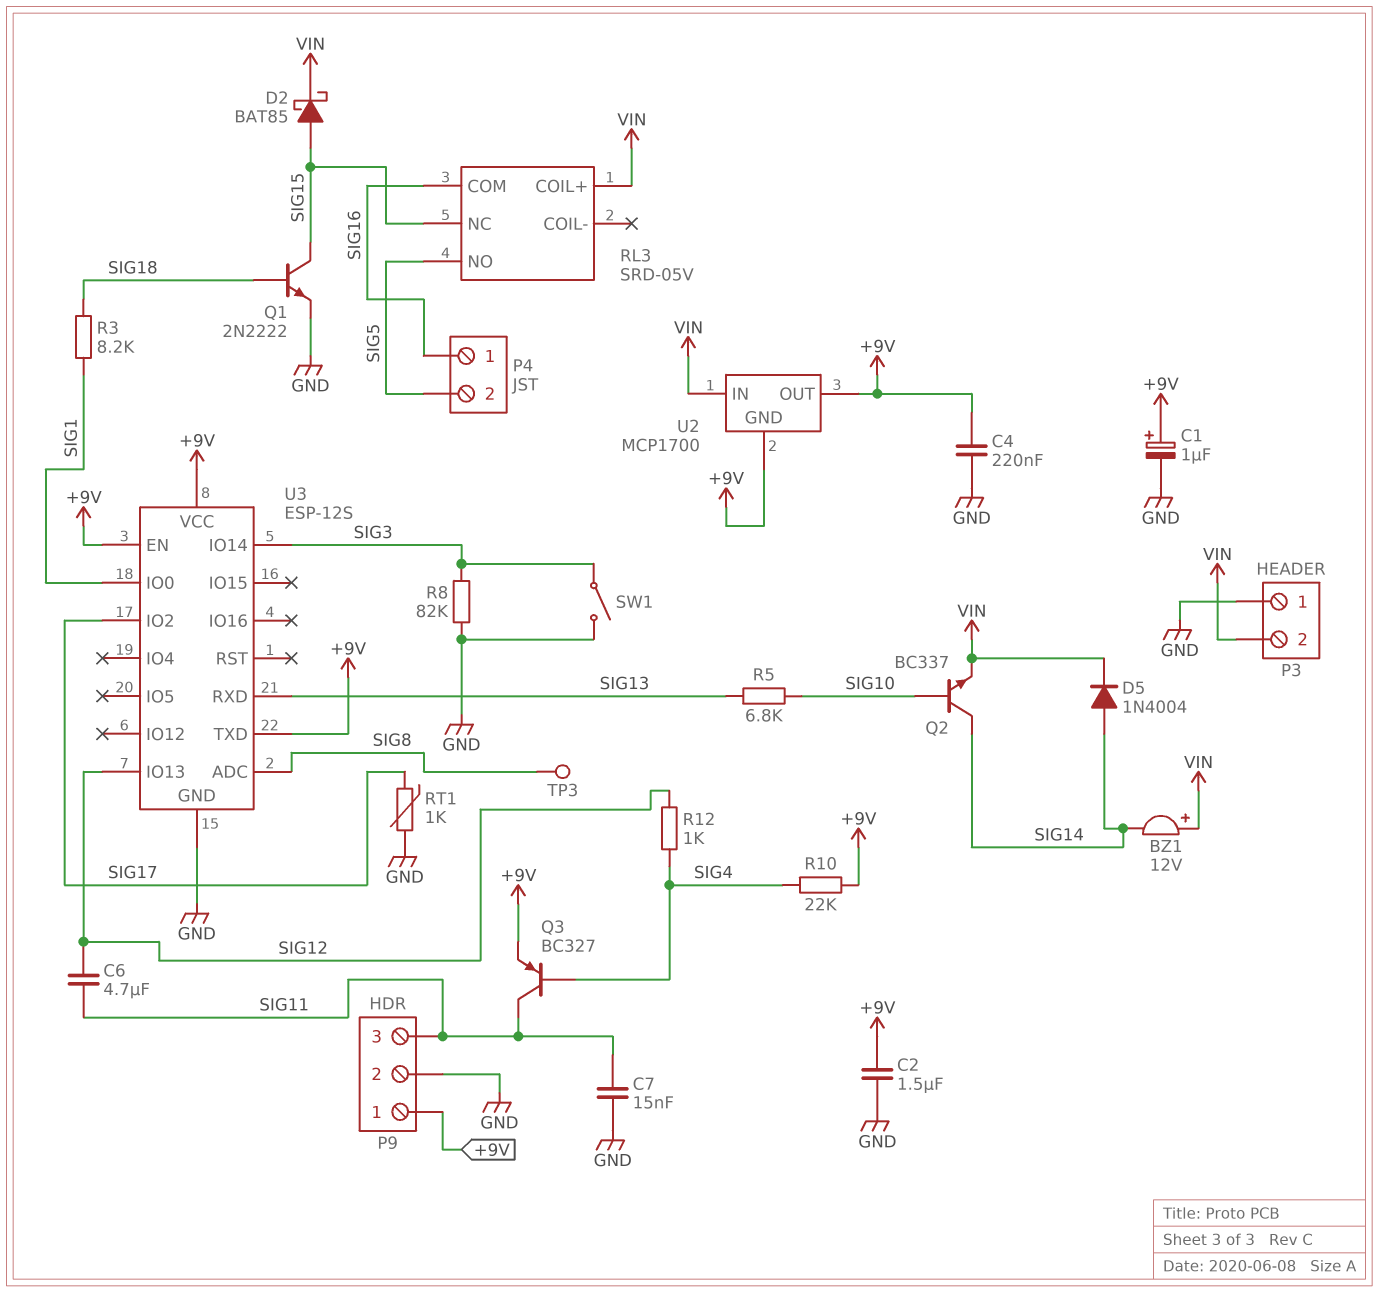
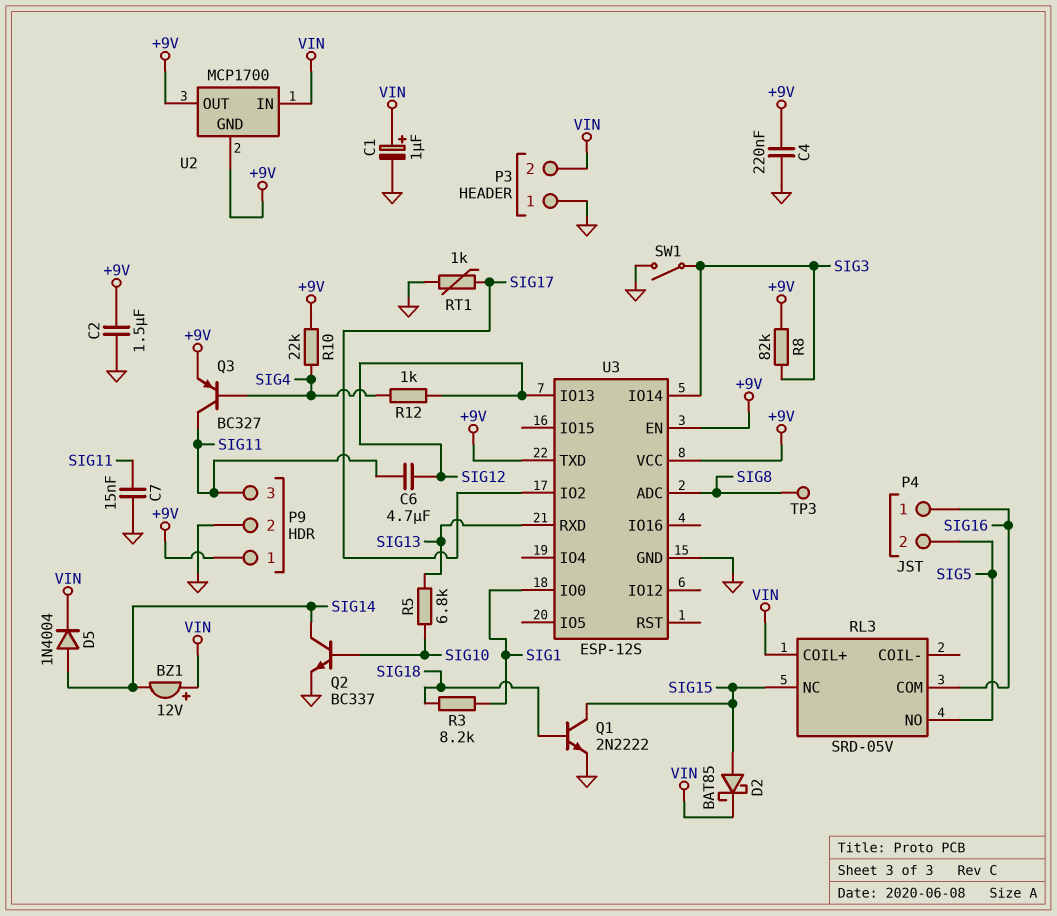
C1: 1uF (plus +9V, minus GND) -> 1uF (plus VIN, minus GND)
Q2: NPN BC337 (B SIG10, C SIG14, E VIN) -> NPN BC337 (B SIG10, C SIG14, E GND)
R8: 82k (GND, SIG3) -> 82k (+9V, SIG3)

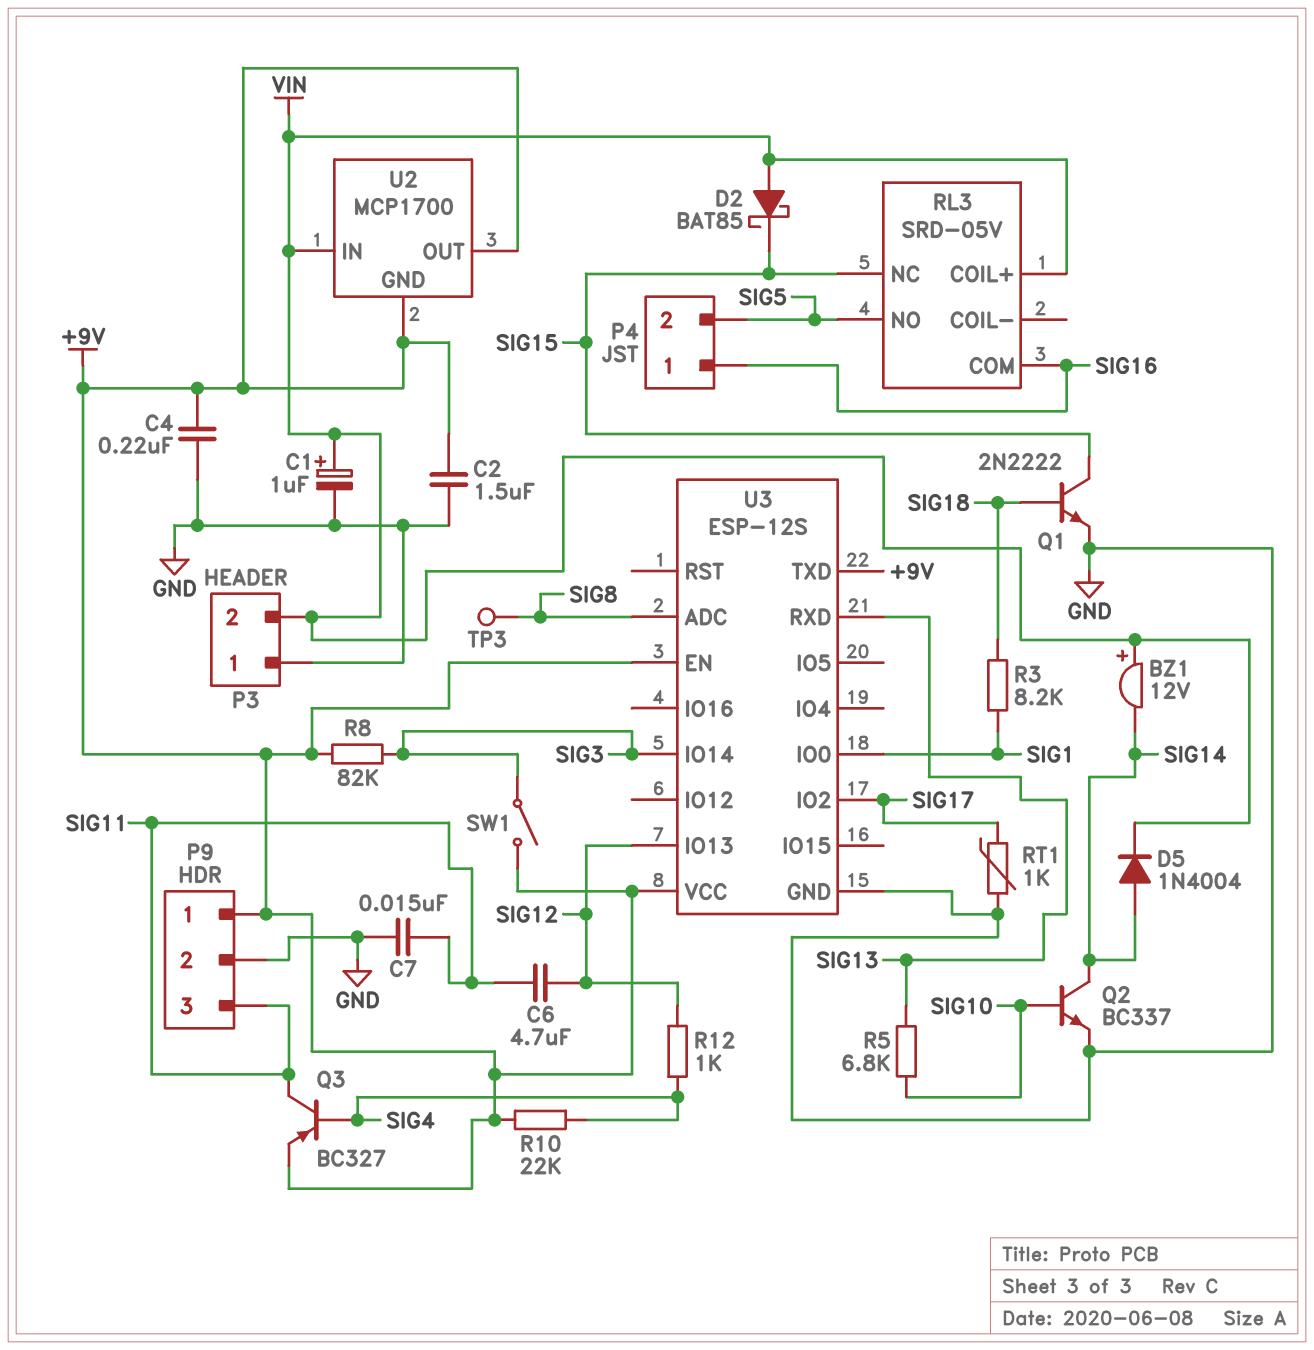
D2: schottky BAT85 (A SIG15, K VIN) -> schottky BAT85 (A VIN, K SIG15)
SW1: switch (GND, SIG3) -> switch (+9V, SIG3)

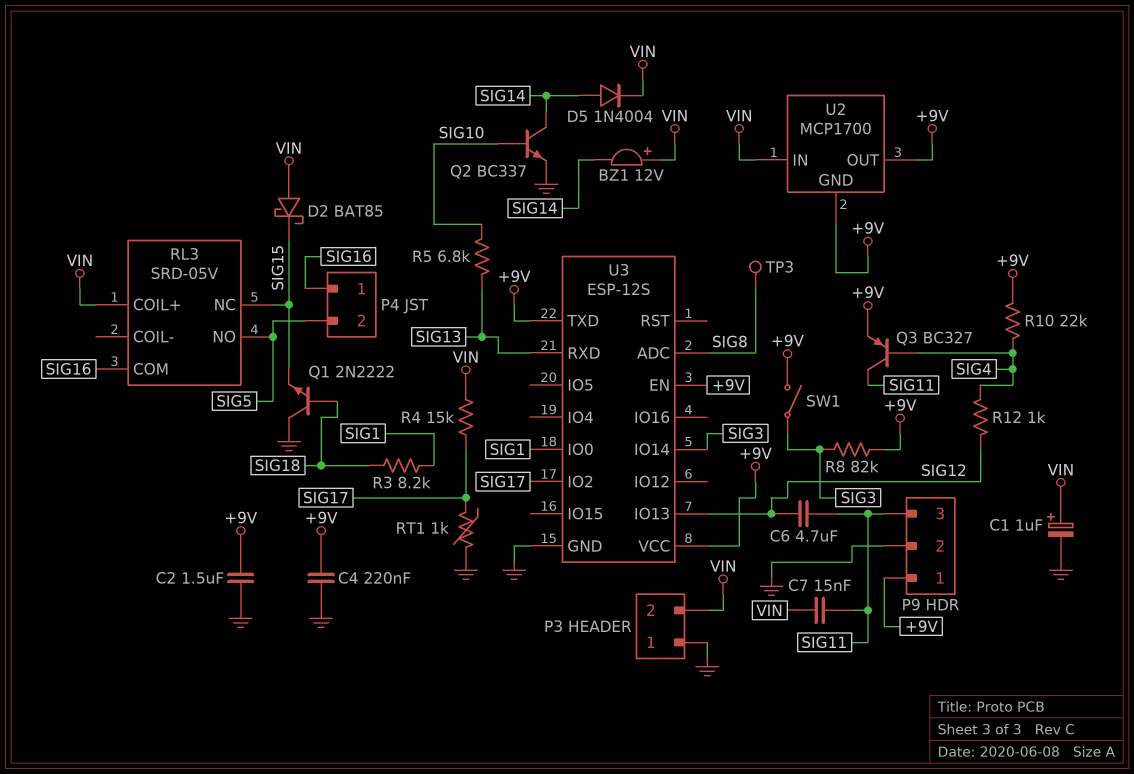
C7: 15nF (GND, SIG11) -> 15nF (SIG11, VIN)
Q1: NPN 2N2222 (B SIG18, C SIG15, E GND) -> NPN 2N2222 (B SIG18, C GND, E SIG15)
R4: none -> 15k (SIG17, VIN)

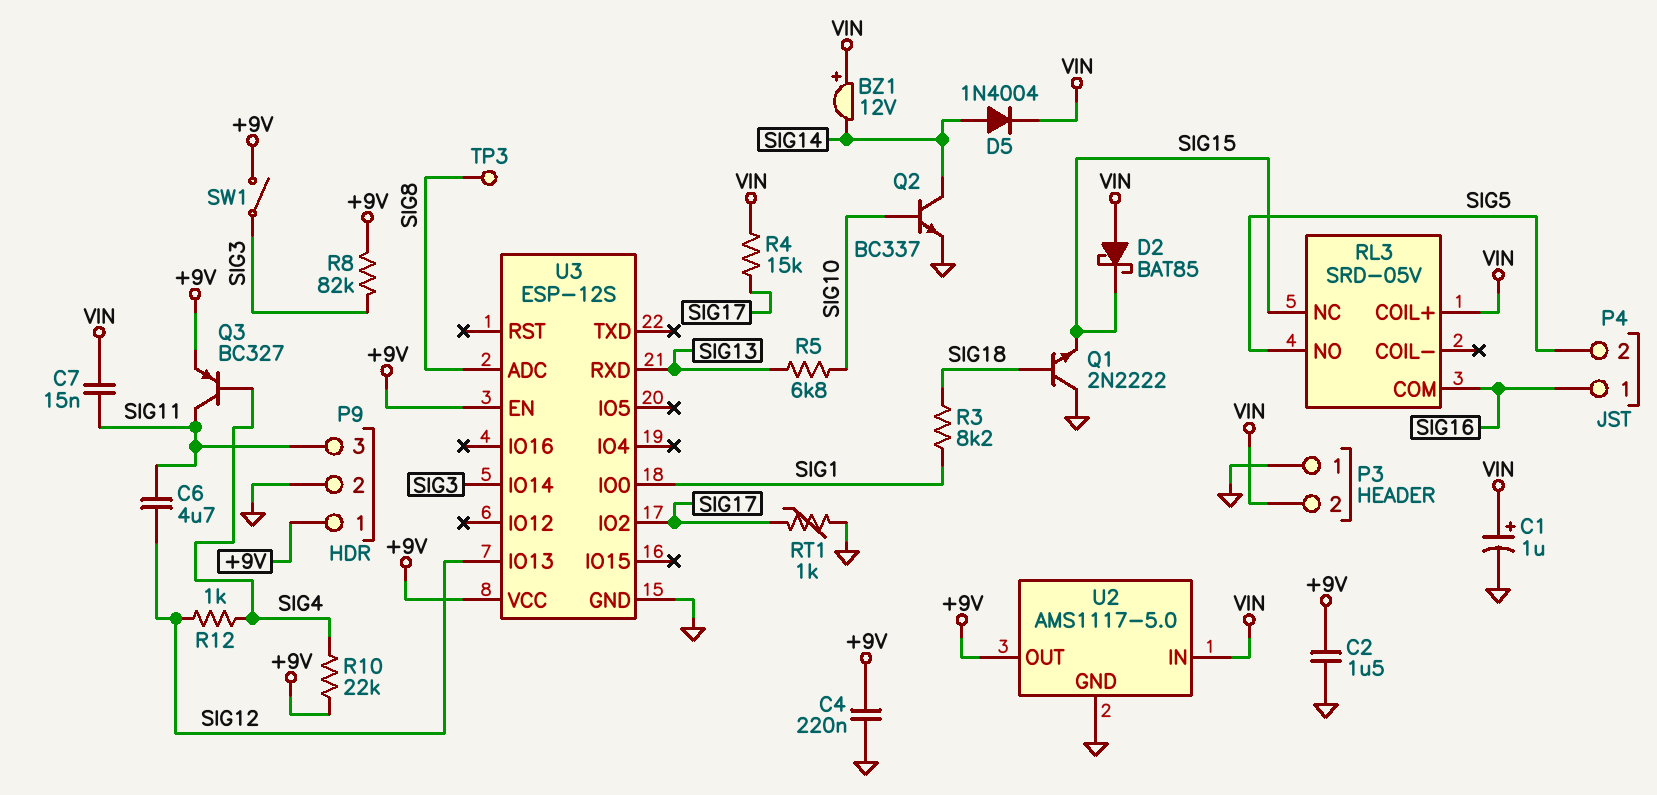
U2: MCP1700 -> AMS1117-5.0
U2 pin GND: +9V -> GND
U3 pin TXD: +9V -> none

